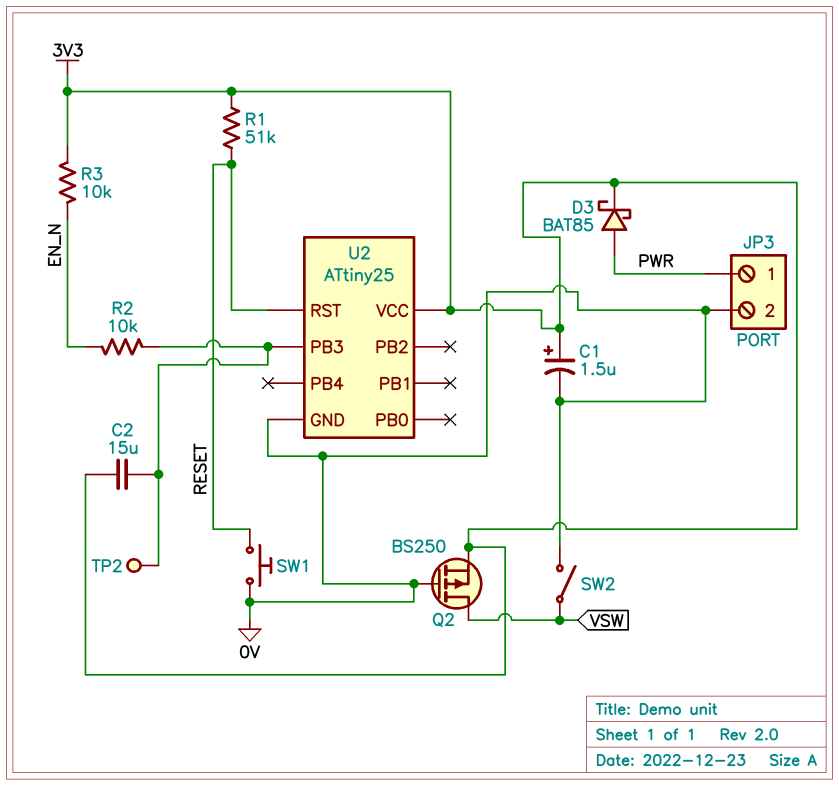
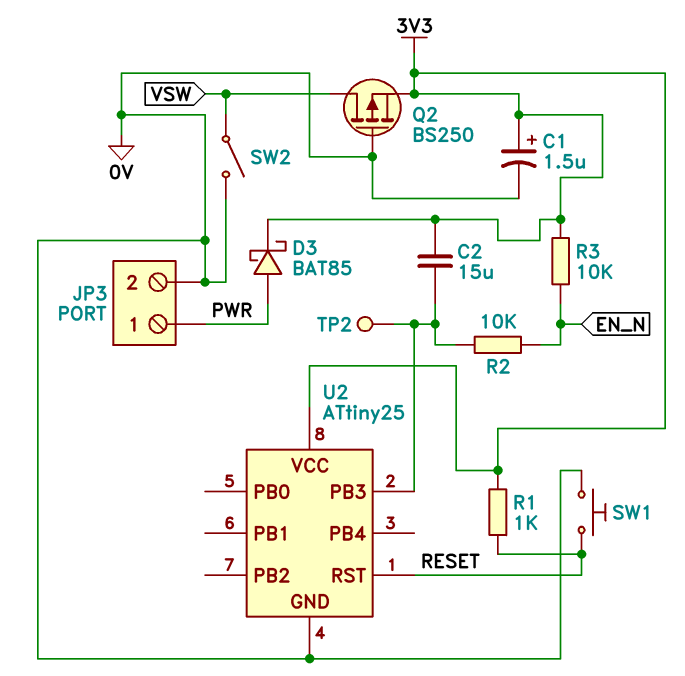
R1: 51k (3V3, RESET) -> 1k (3V3, RESET)

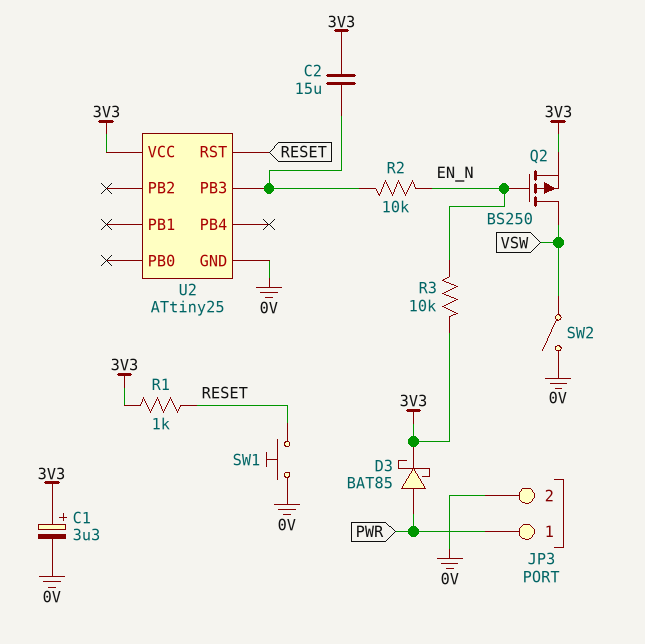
C1: 1.5uF (plus 3V3, minus 0V) -> 3.3uF (plus 3V3, minus 0V)
Q2: PMOS BS250 (G 0V, D VSW, S 3V3) -> PMOS BS250 (G EN_N, D VSW, S 3V3)
TP2: test point (U2/PB3) -> none

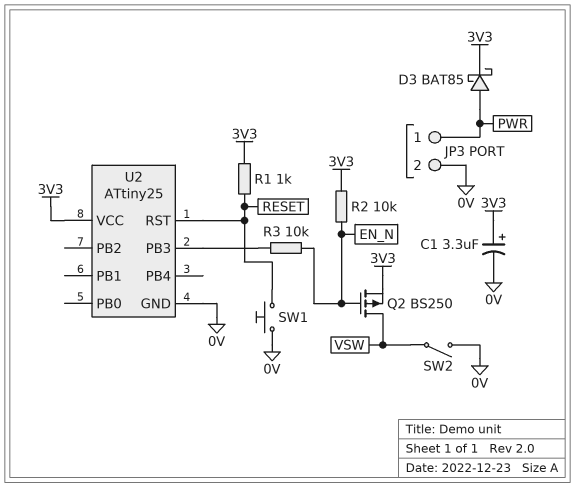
C2: 15uF (3V3, U2/PB3) -> none
R2: 10k (EN_N, U2/PB3) -> 10k (3V3, EN_N)
R3: 10k (3V3, EN_N) -> 10k (EN_N, U2/PB3)

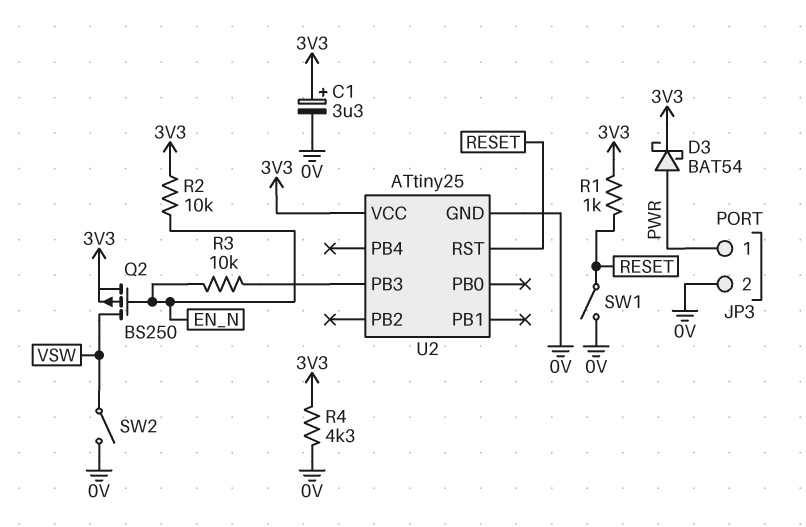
D3: schottky BAT85 (A PWR, K 3V3) -> schottky BAT54 (A PWR, K 3V3)
R4: none -> 4.3k (0V, 3V3)
SW1: button (0V, RESET) -> switch (0V, RESET)

